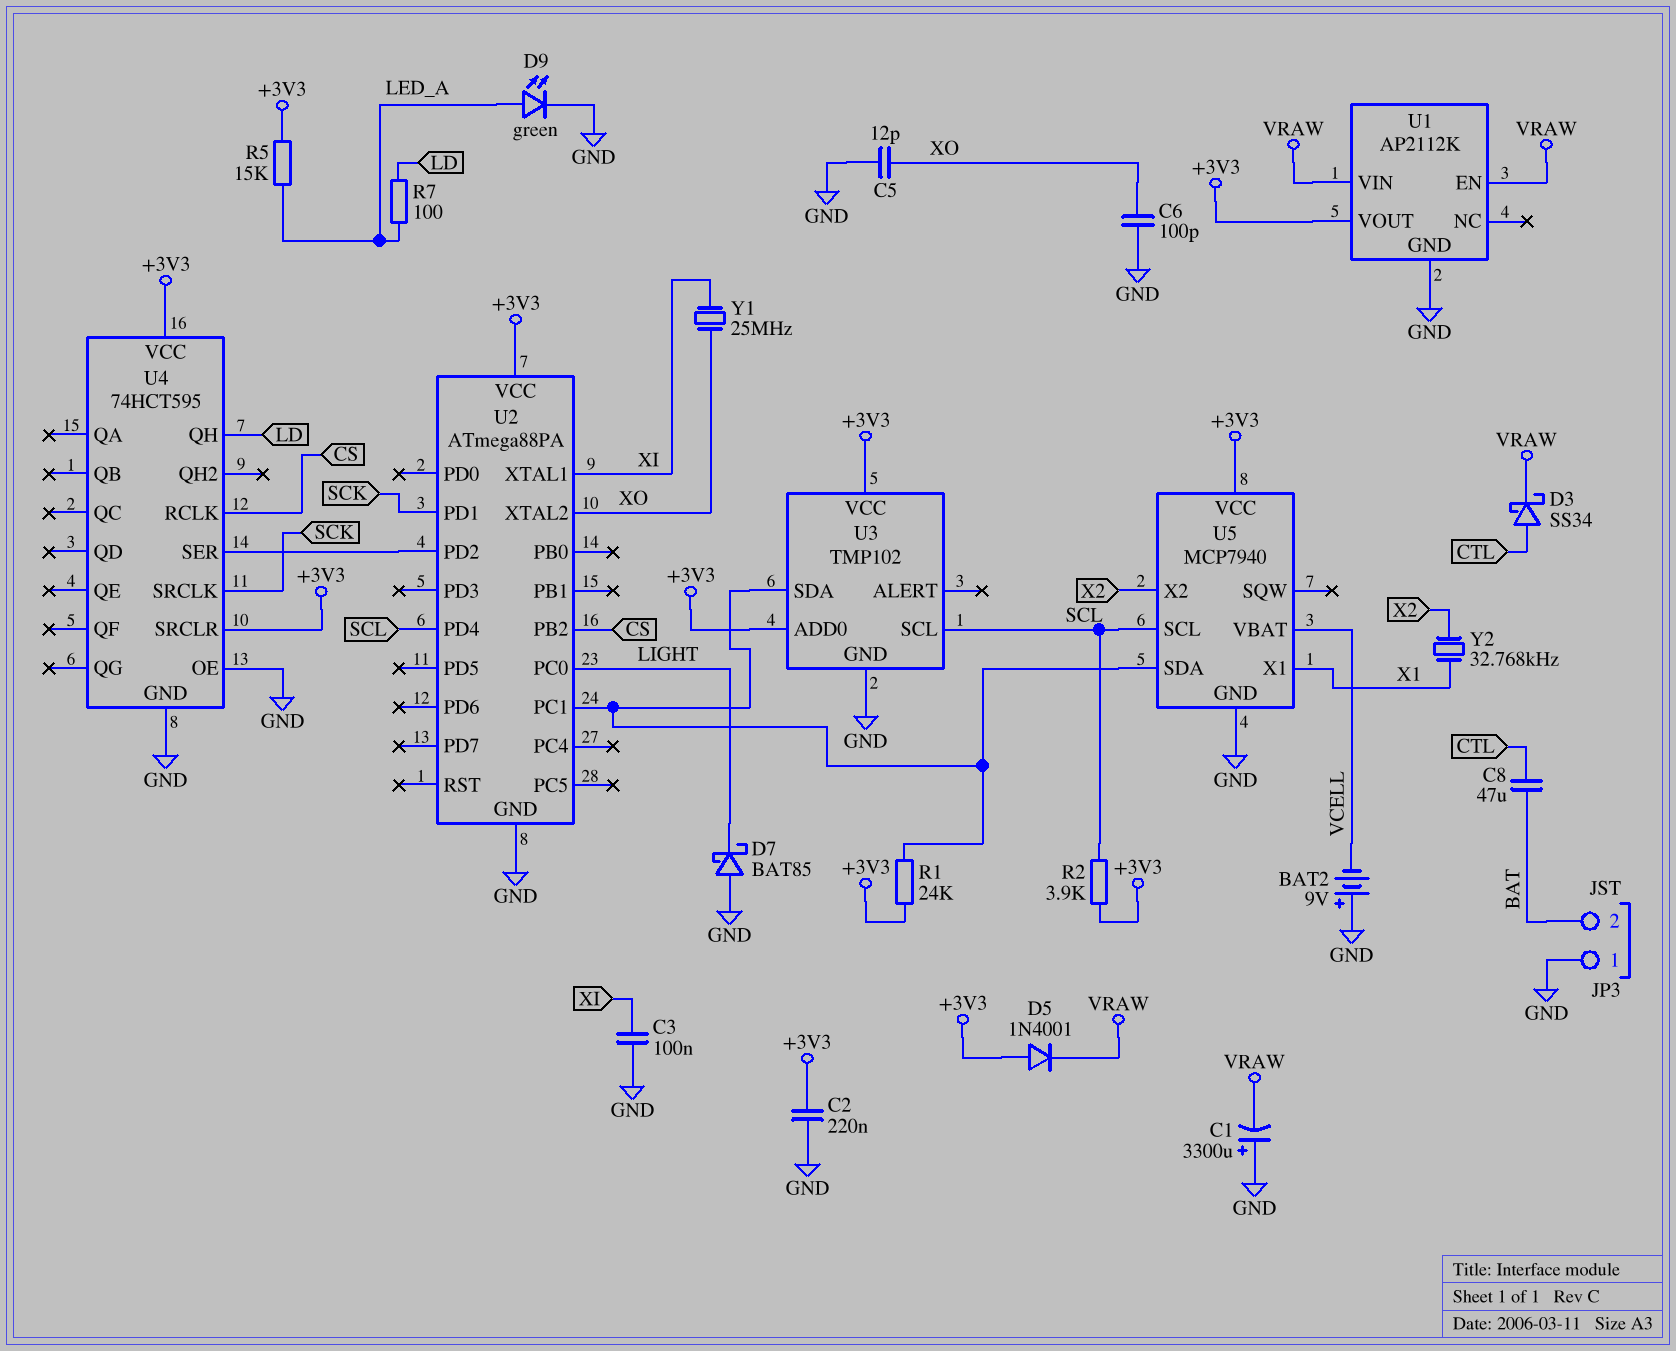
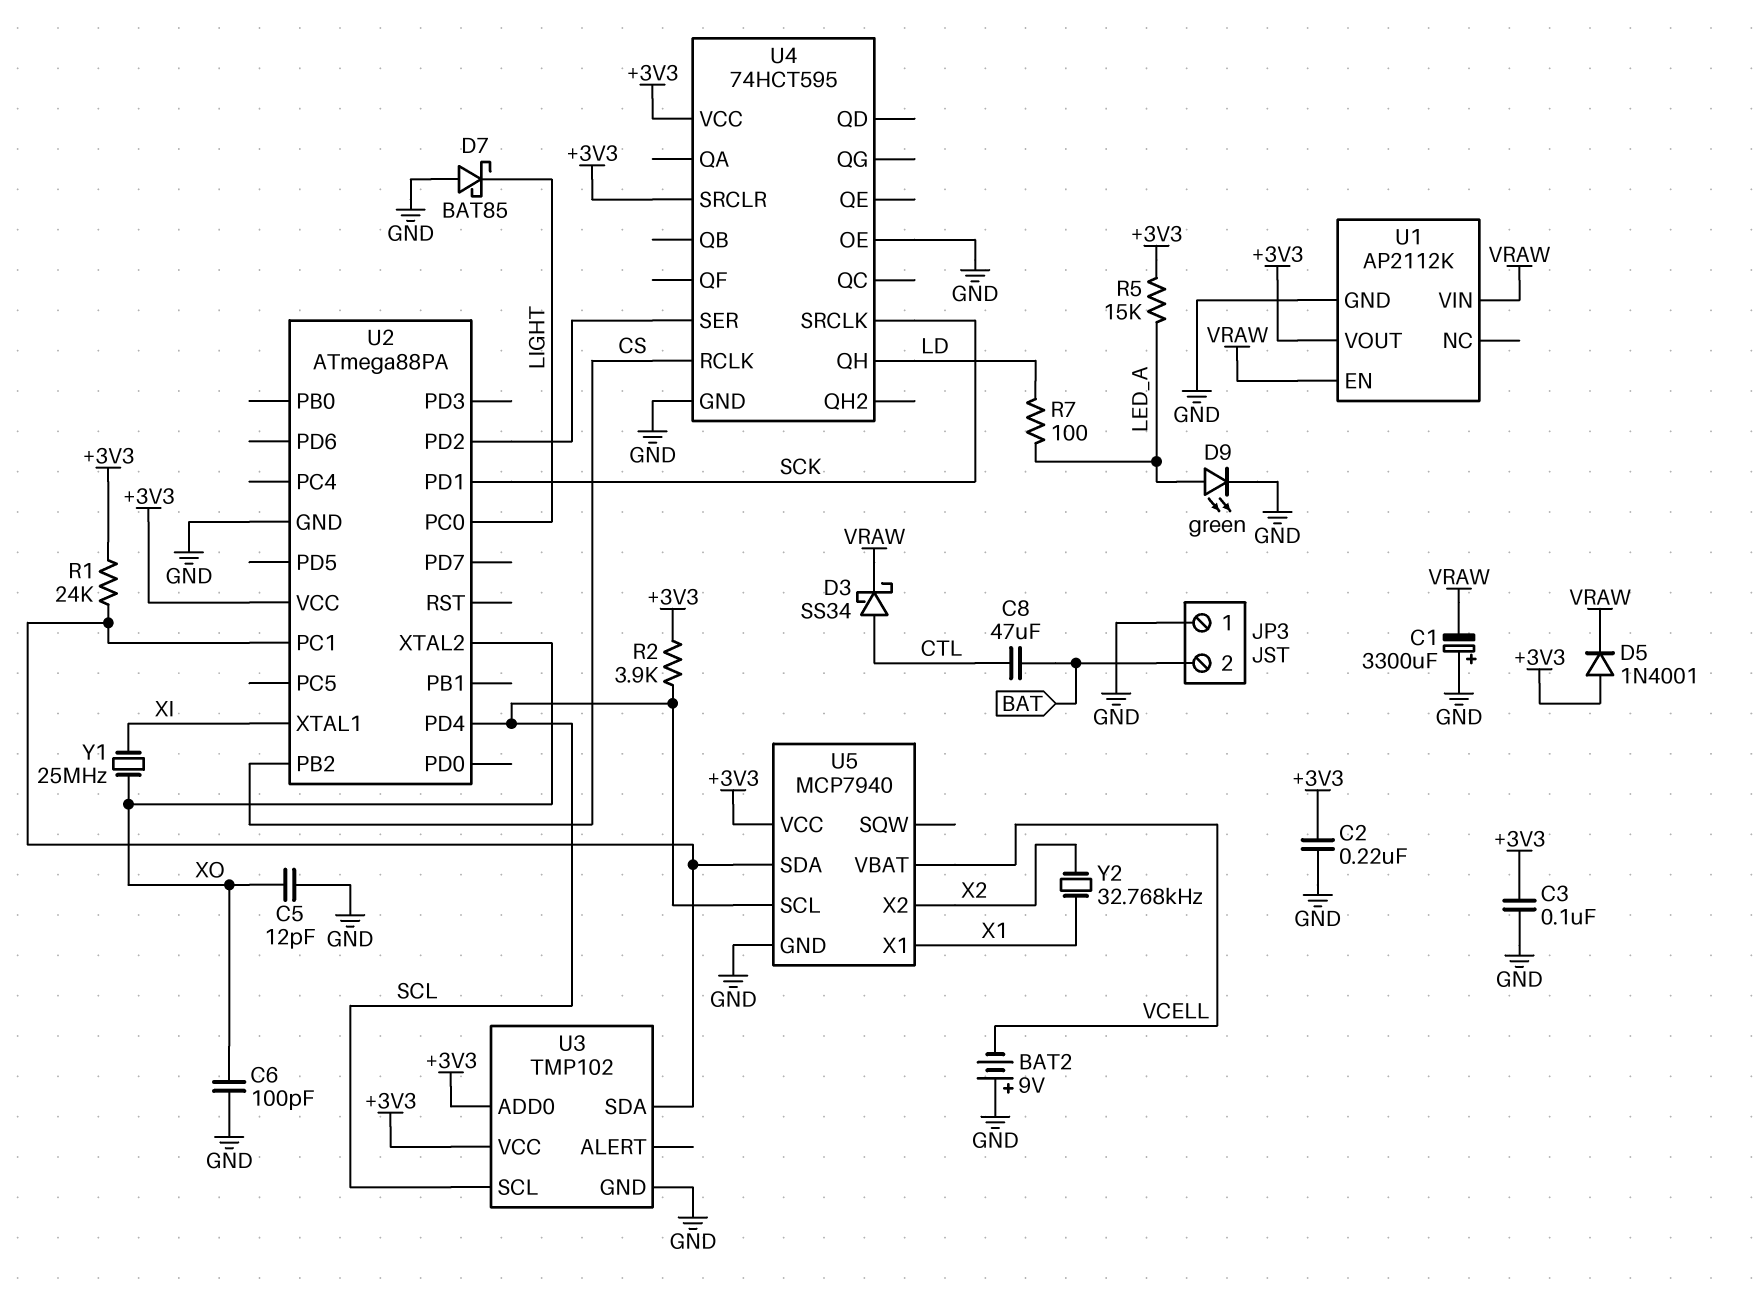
C3: 100nF (GND, XI) -> 100nF (+3V3, GND)

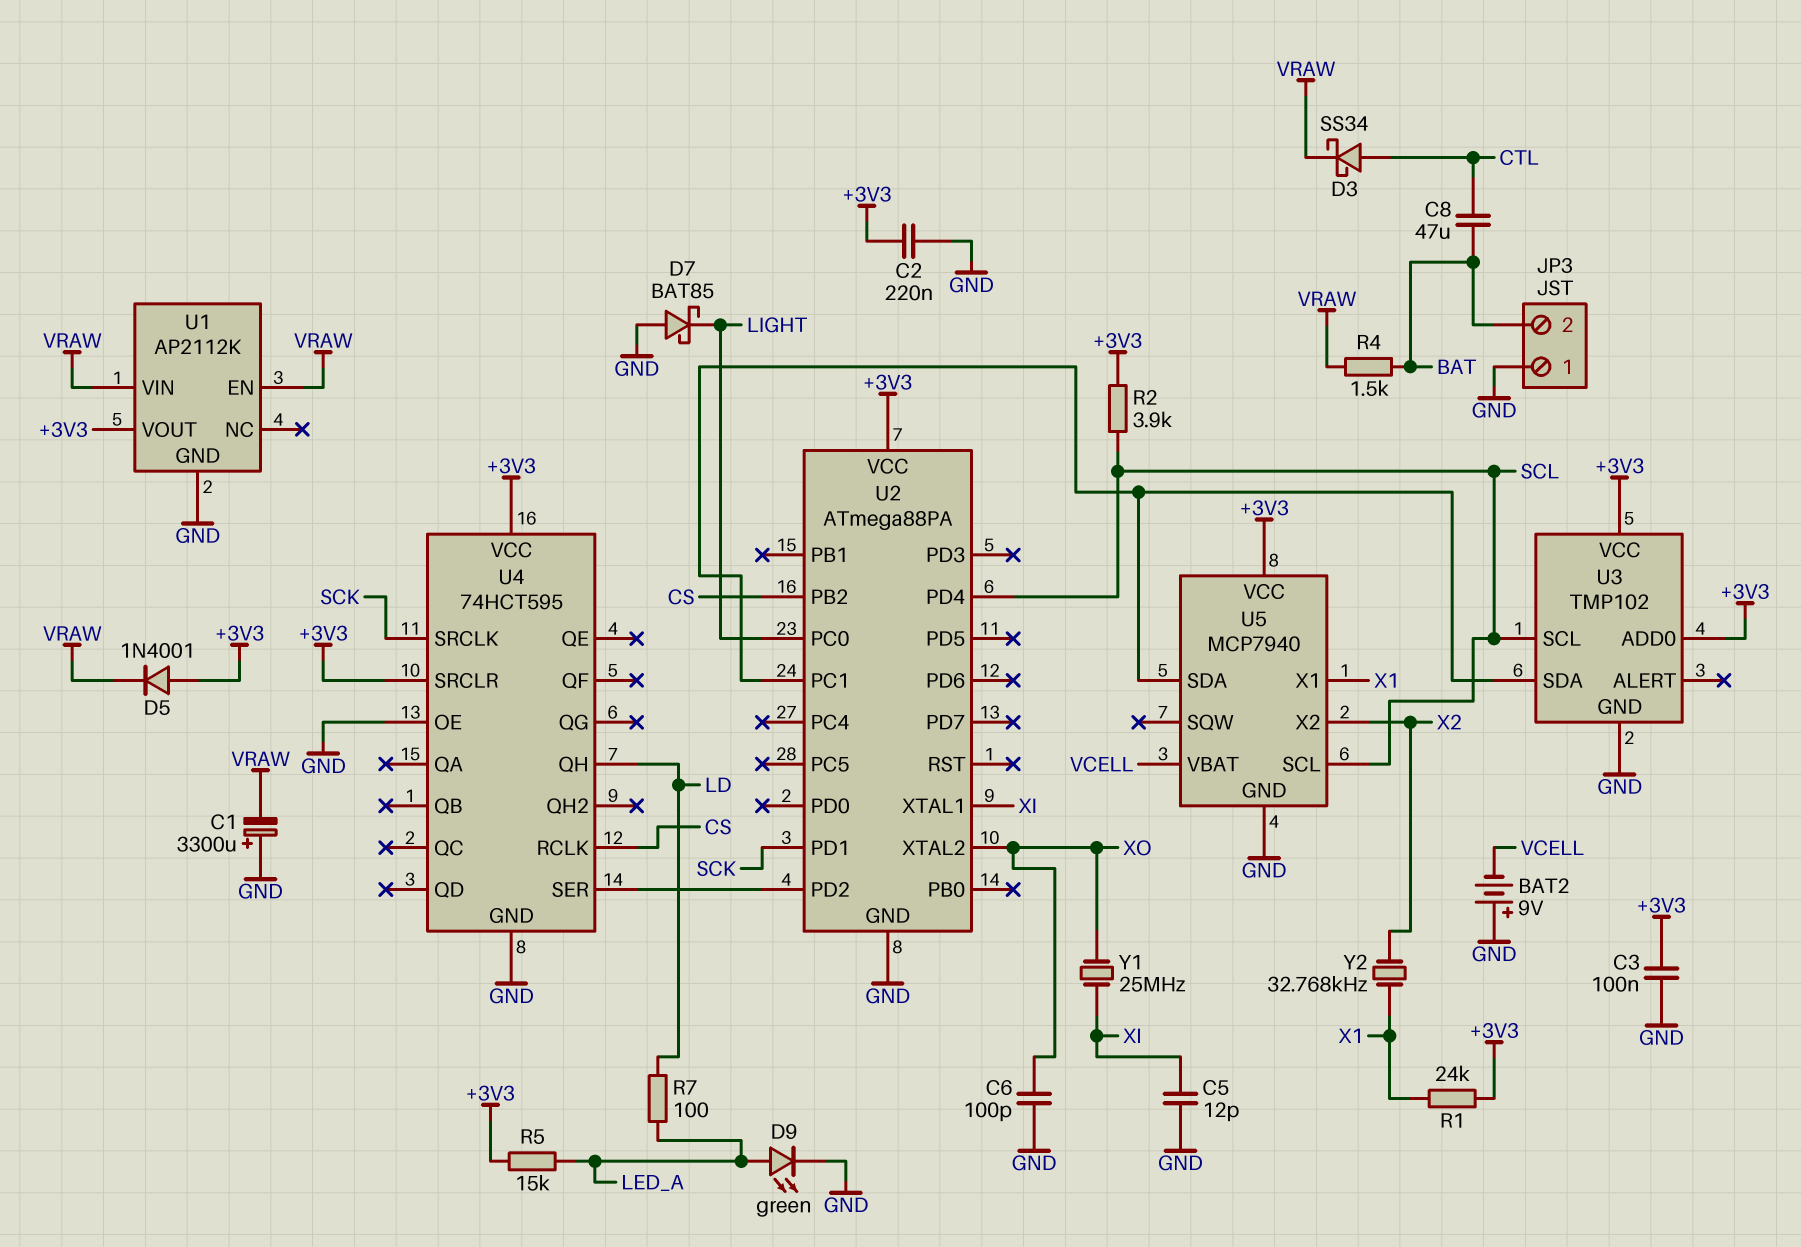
C5: 12pF (GND, XO) -> 12pF (GND, XI)
R1: 24k (+3V3, U2/PC1) -> 24k (+3V3, X1)
R4: none -> 1.5k (BAT, VRAW)

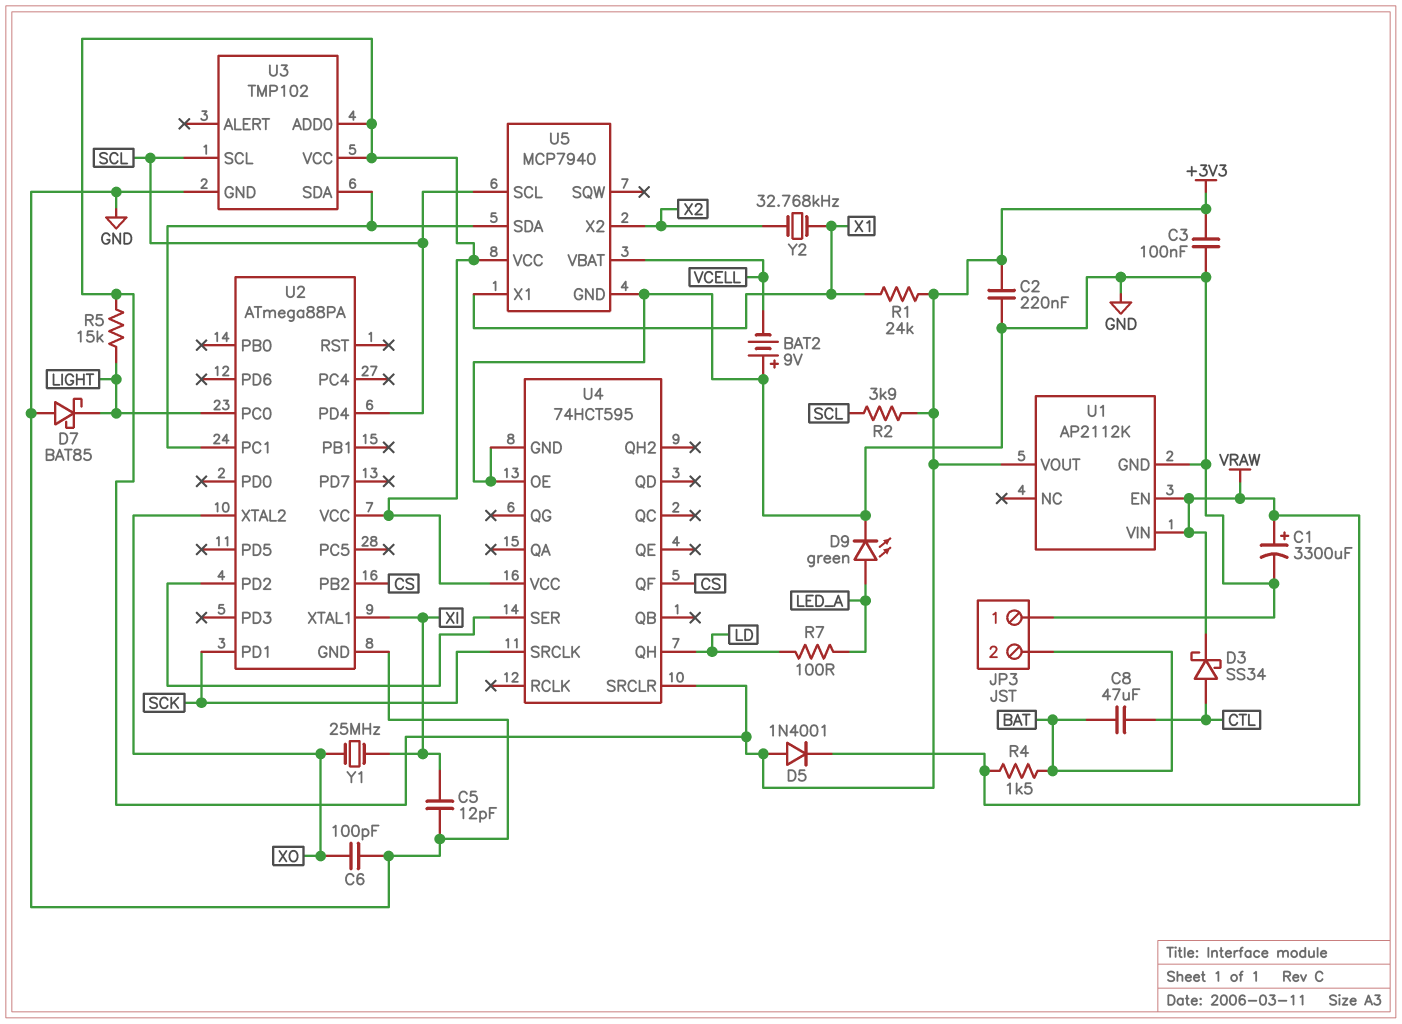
C1: 3300uF (plus GND, minus VRAW) -> 3300uF (plus VRAW, minus GND)
R5: 15k (+3V3, LED_A) -> 15k (+3V3, LIGHT)
U4 pin QF: none -> CS
U4 pin RCLK: CS -> none

